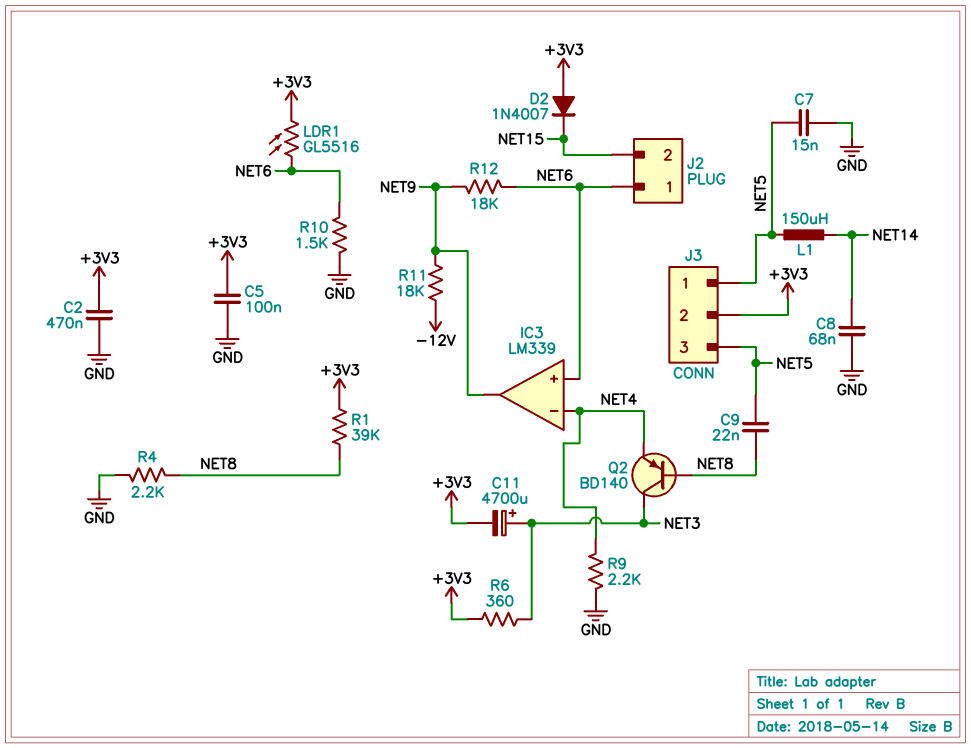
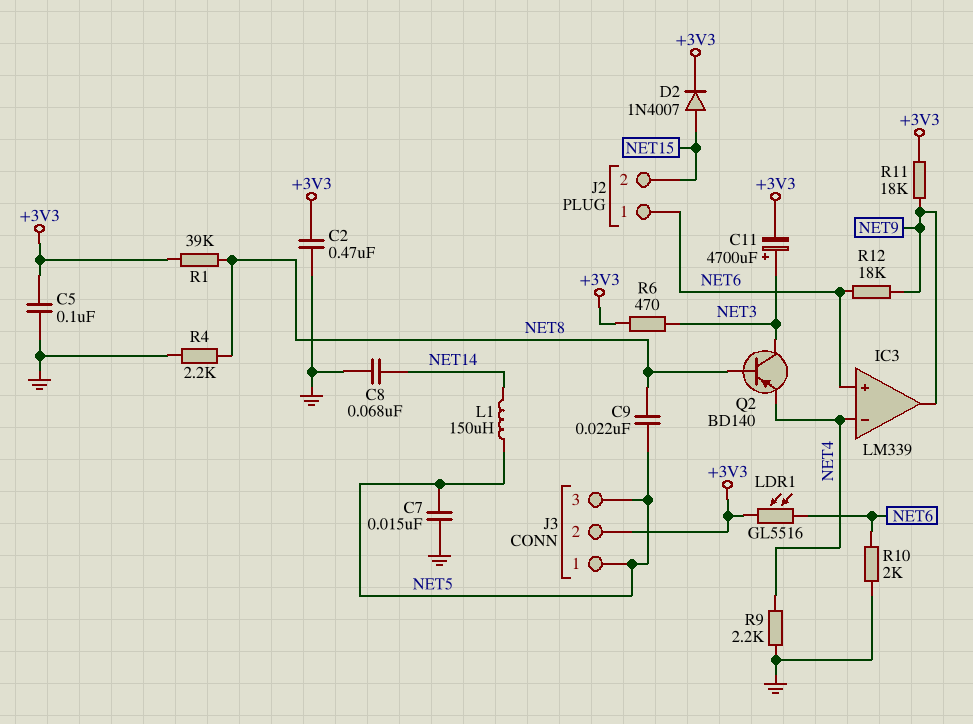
D2: diode 1N4007 (A +3V3, K NET15) -> diode 1N4007 (A NET15, K +3V3)
R6: 360 (+3V3, NET3) -> 470 (+3V3, NET3)
R10: 1.5k (GND, NET6) -> 2k (GND, NET6)
R11: 18k (-12V, NET9) -> 18k (+3V3, NET9)

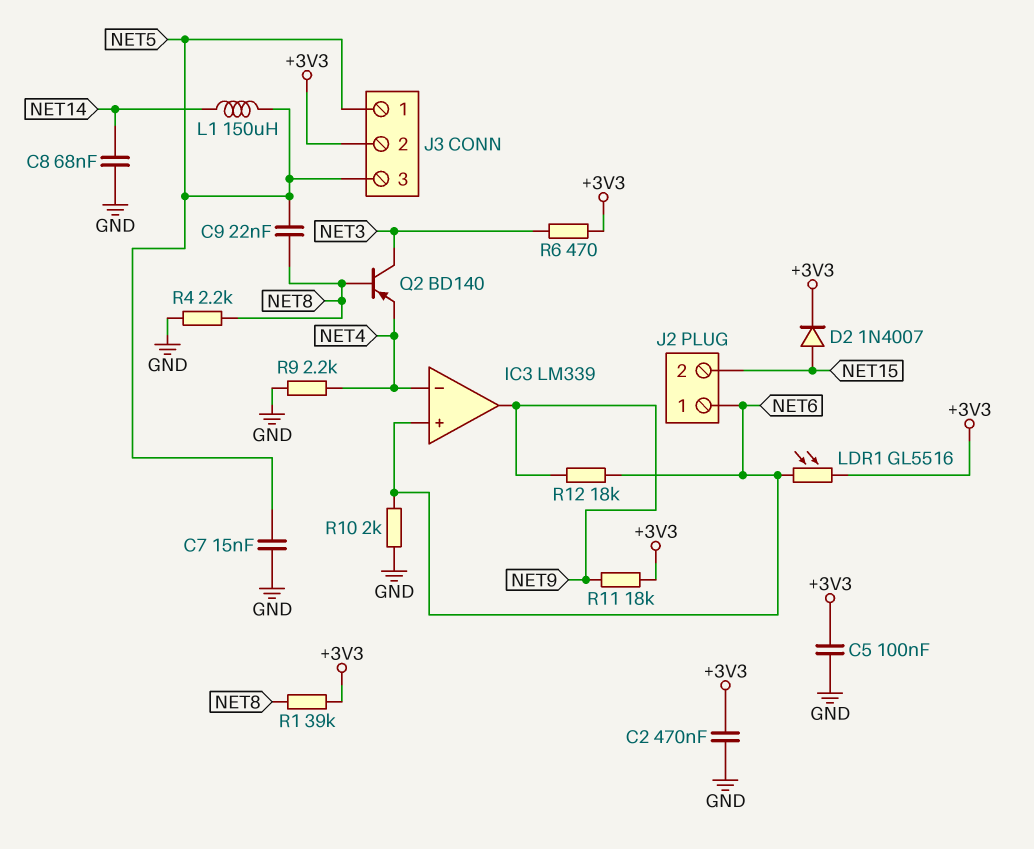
C11: 4700uF (plus NET3, minus +3V3) -> none

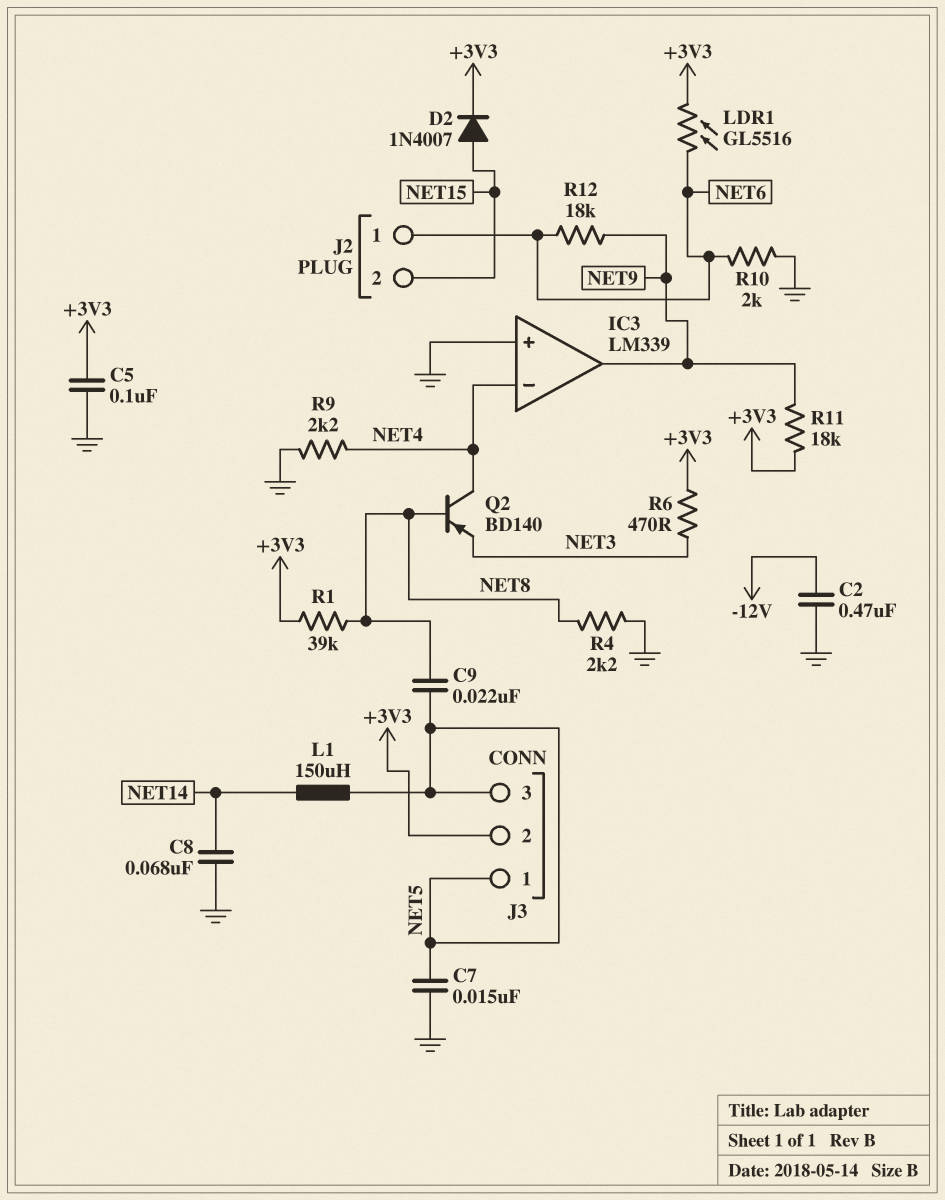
C2: 470nF (+3V3, GND) -> 470nF (-12V, GND)
IC3 pin in+: NET6 -> GND
Q2: PNP BD140 (B NET8, C NET3, E NET4) -> PNP BD140 (B NET8, C NET4, E NET3)

